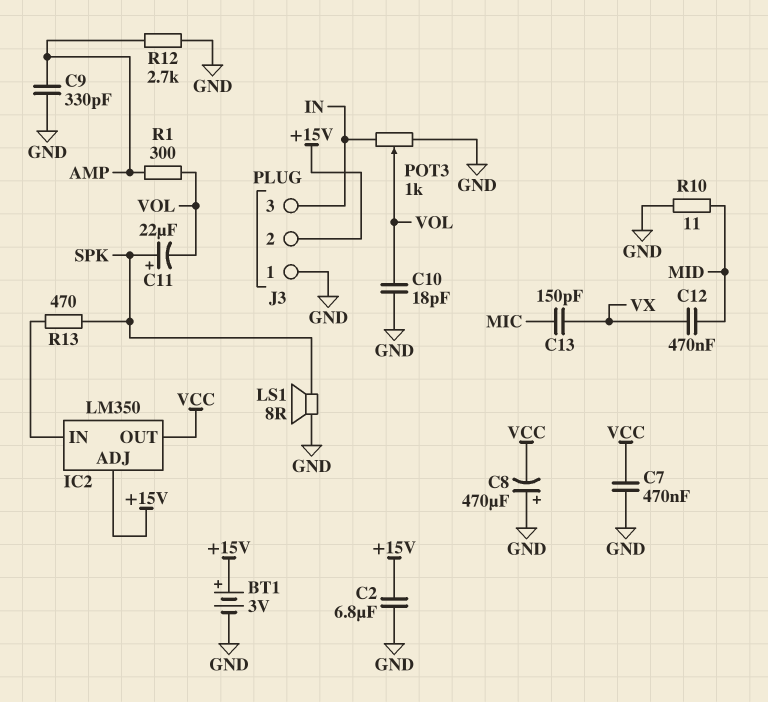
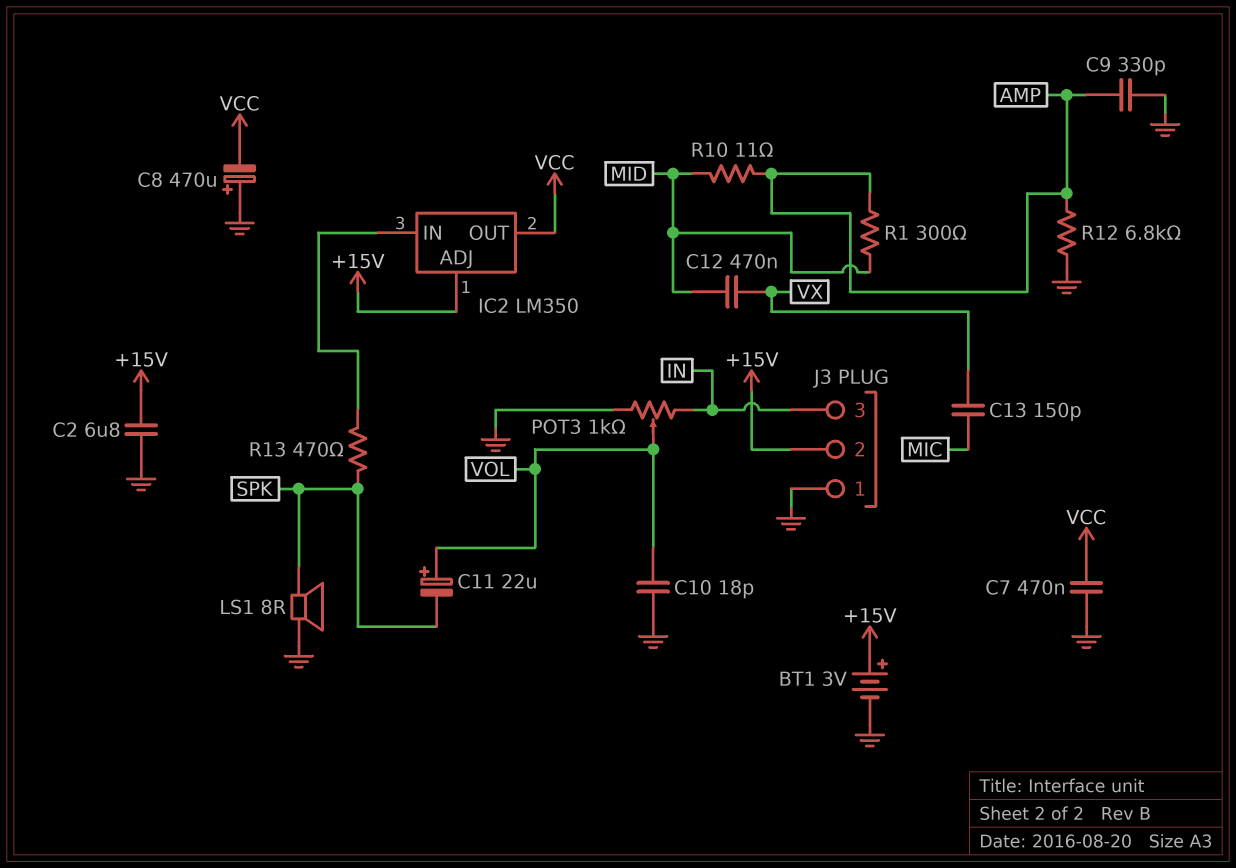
C11: 22uF (plus SPK, minus VOL) -> 22uF (plus VOL, minus SPK)
R1: 300 (AMP, VOL) -> 300 (AMP, MID)
R10: 11 (GND, MID) -> 11 (AMP, MID)
R12: 2.7k (AMP, GND) -> 6.8k (AMP, GND)

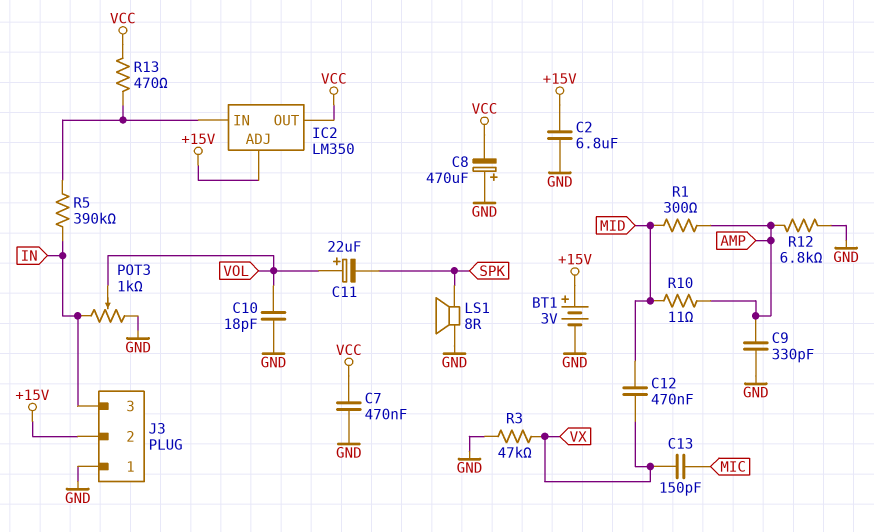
R3: none -> 47k (GND, VX)
R5: none -> 390k (IC2/IN, IN)
R13: 470 (IC2/IN, SPK) -> 470 (IC2/IN, VCC)

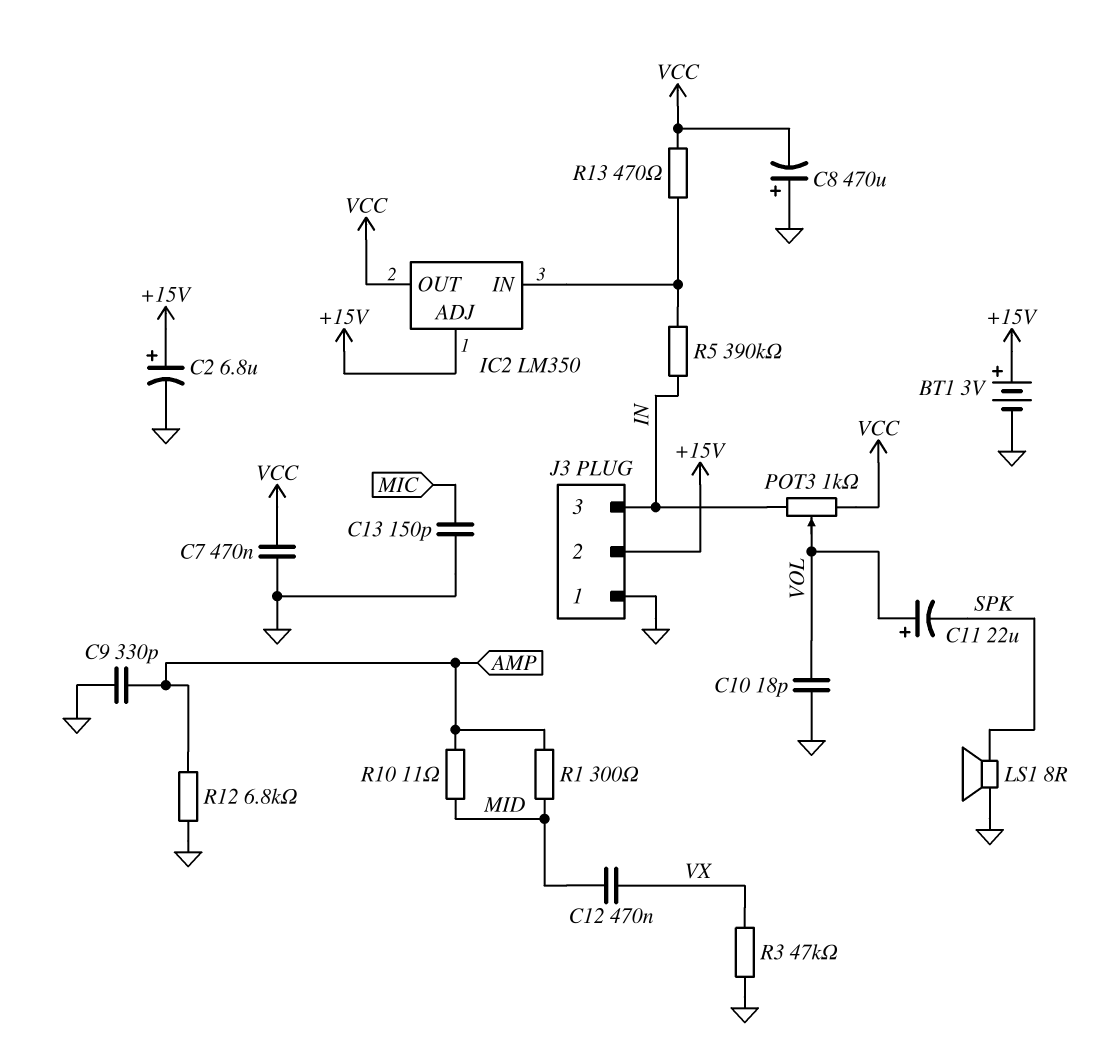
C2: 6.8uF (+15V, GND) -> 6.8uF (plus +15V, minus GND)
C13: 150pF (MIC, VX) -> 150pF (GND, MIC)
POT3: 1k (GND, IN, wiper VOL) -> 1k (IN, VCC, wiper VOL)

